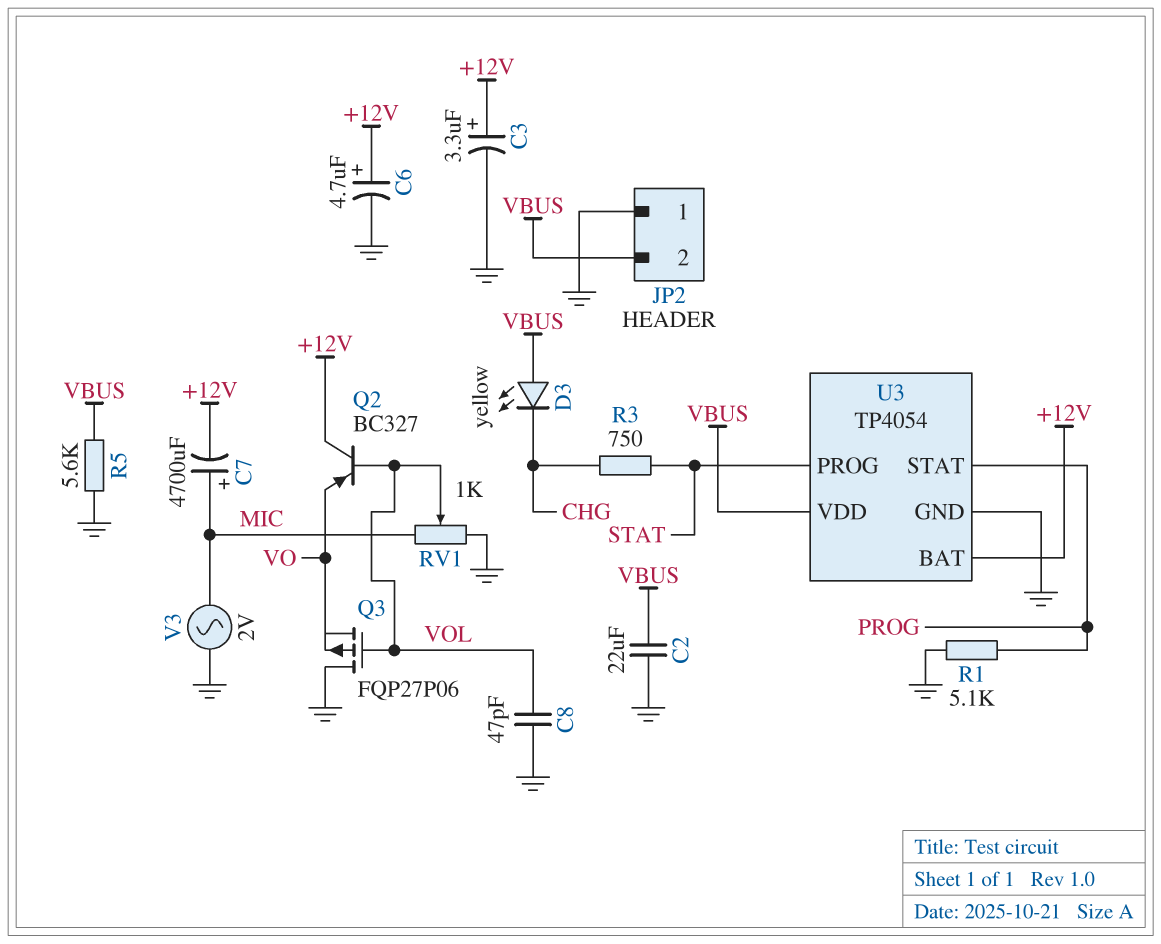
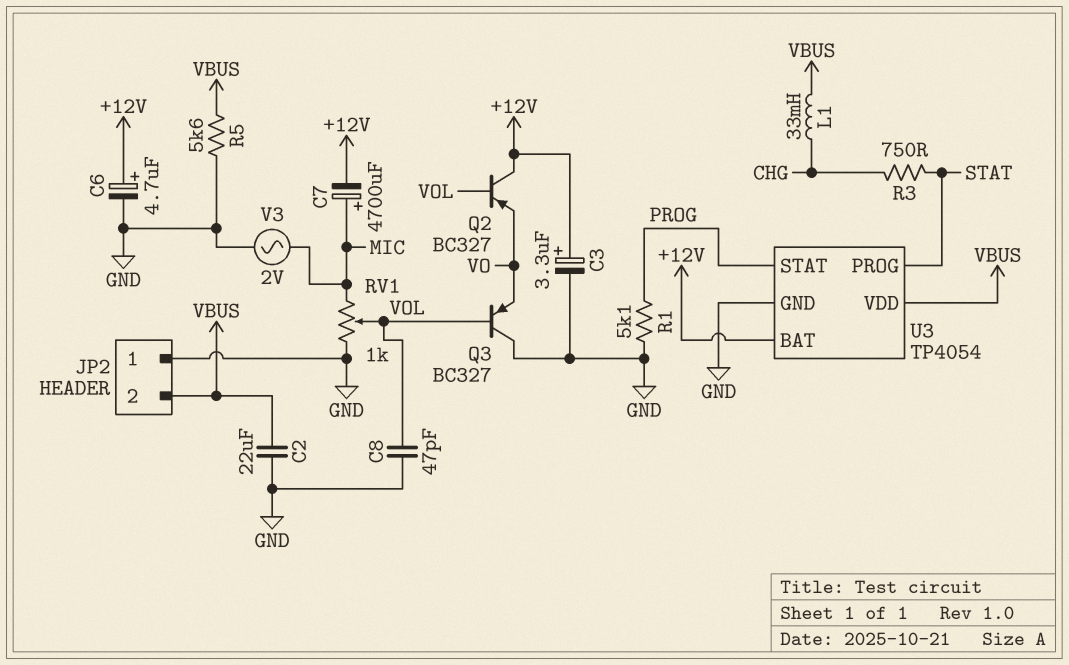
D3: LED yellow (A VBUS, K CHG) -> none
L1: none -> 33mH (CHG, VBUS)
Q3: PMOS FQP27P06 (G VOL, D GND, S VO) -> PNP BC327 (B VOL, C GND, E VO)

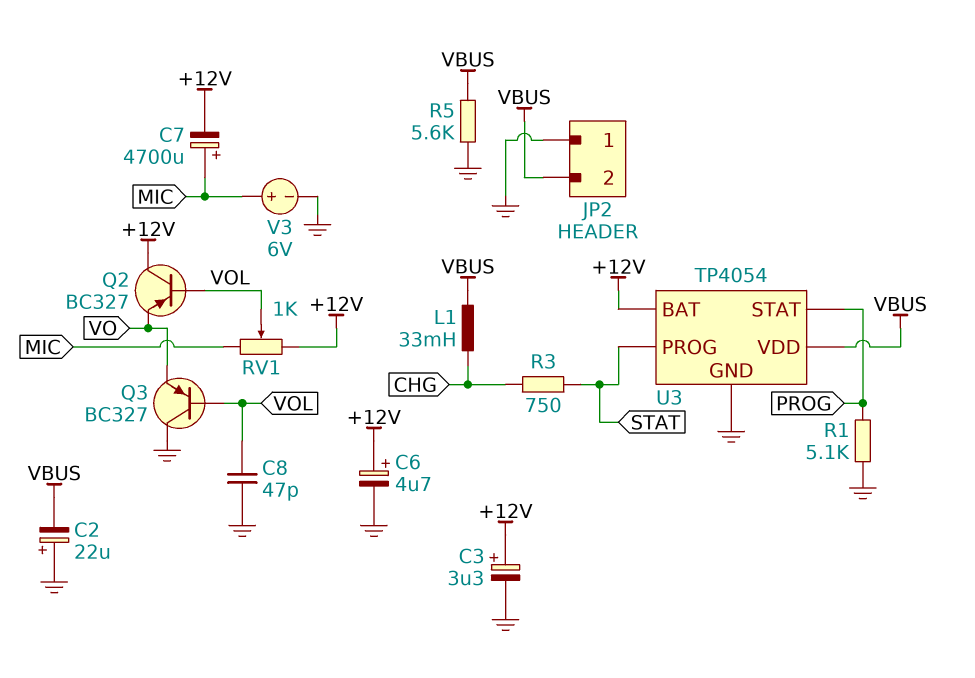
C2: 22uF (GND, VBUS) -> 22uF (plus GND, minus VBUS)
RV1: 1k (GND, MIC, wiper VOL) -> 1k (+12V, MIC, wiper VOL)
V3: AC 2V (GND, MIC) -> 6V (plus MIC, minus GND)

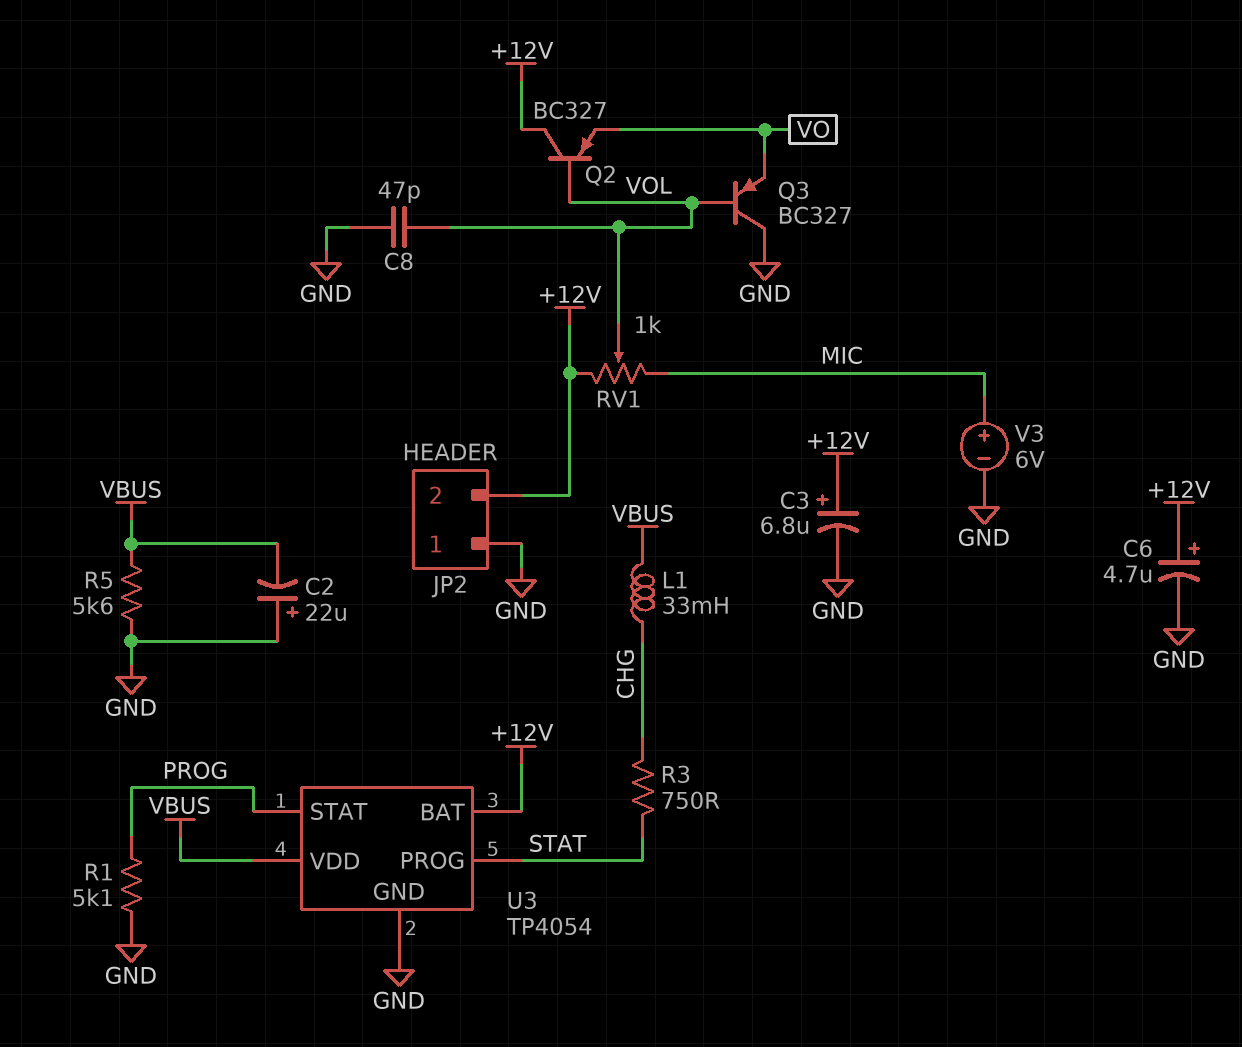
C3: 3.3uF (plus +12V, minus GND) -> 6.8uF (plus +12V, minus GND)
C7: 4700uF (plus MIC, minus +12V) -> none
JP2 pin 2: VBUS -> +12V

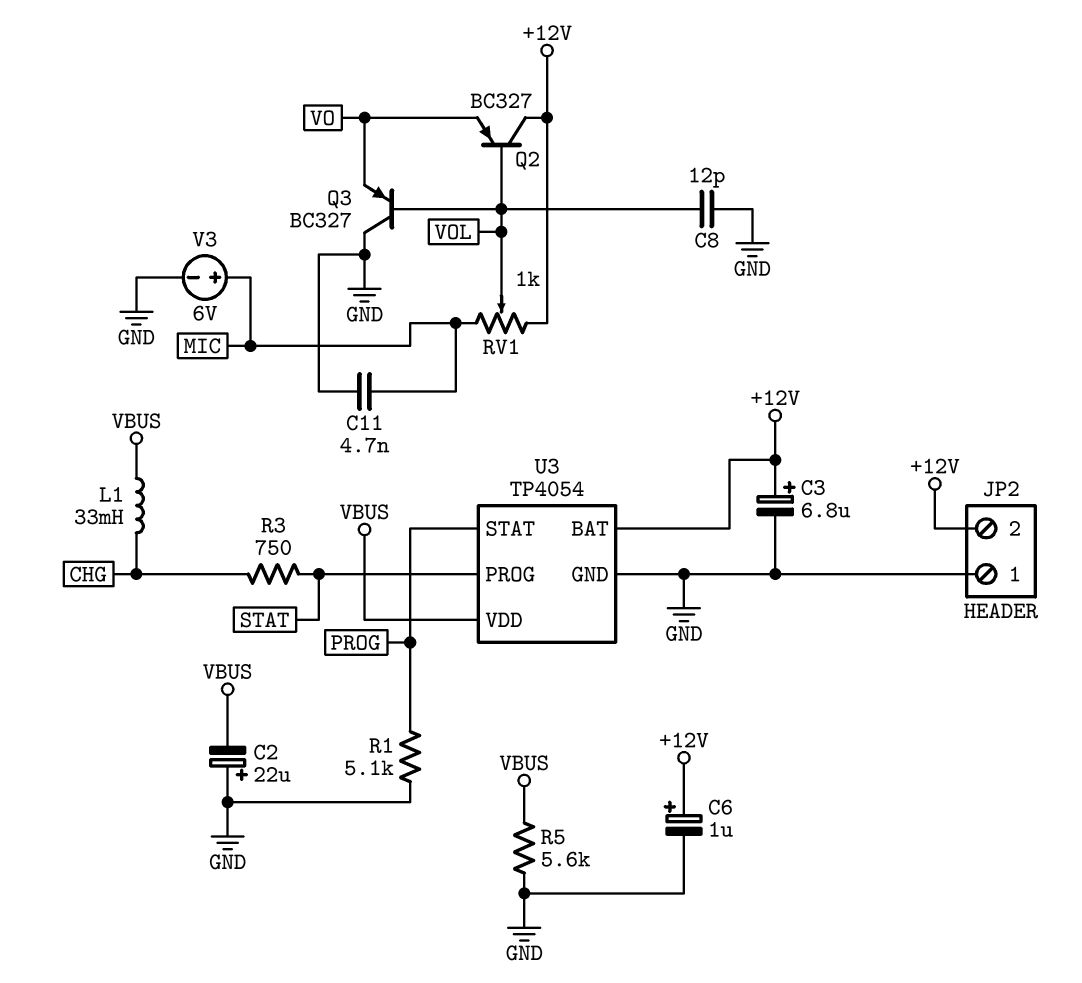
C6: 4.7uF (plus +12V, minus GND) -> 1uF (plus +12V, minus GND)
C8: 47pF (GND, VOL) -> 12pF (GND, VOL)
C11: none -> 4.7nF (GND, MIC)

